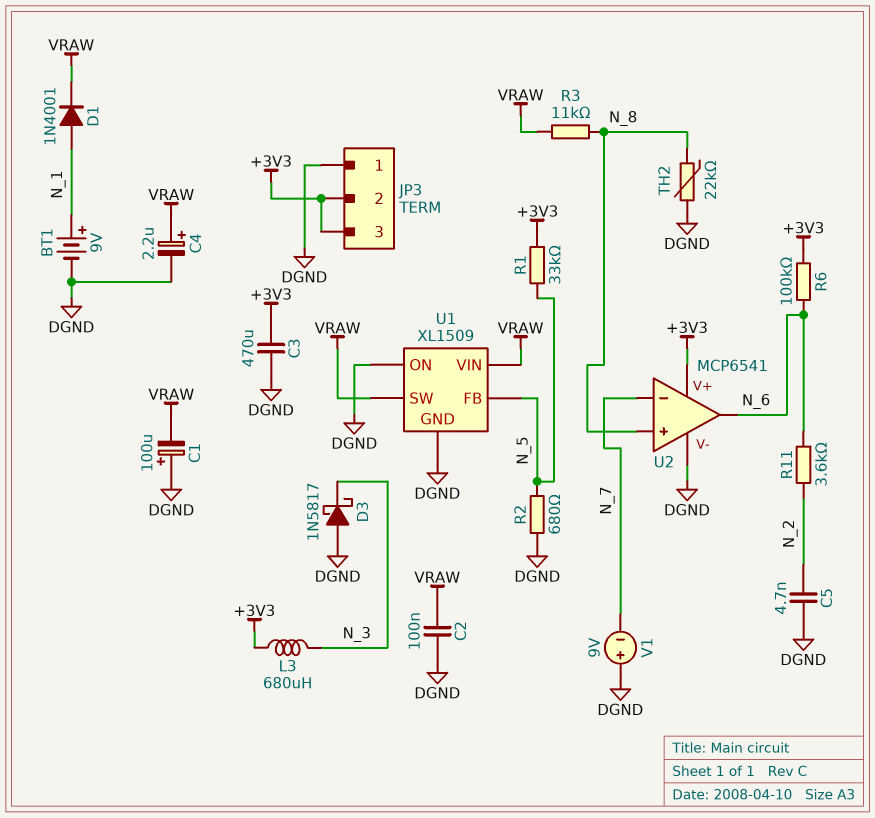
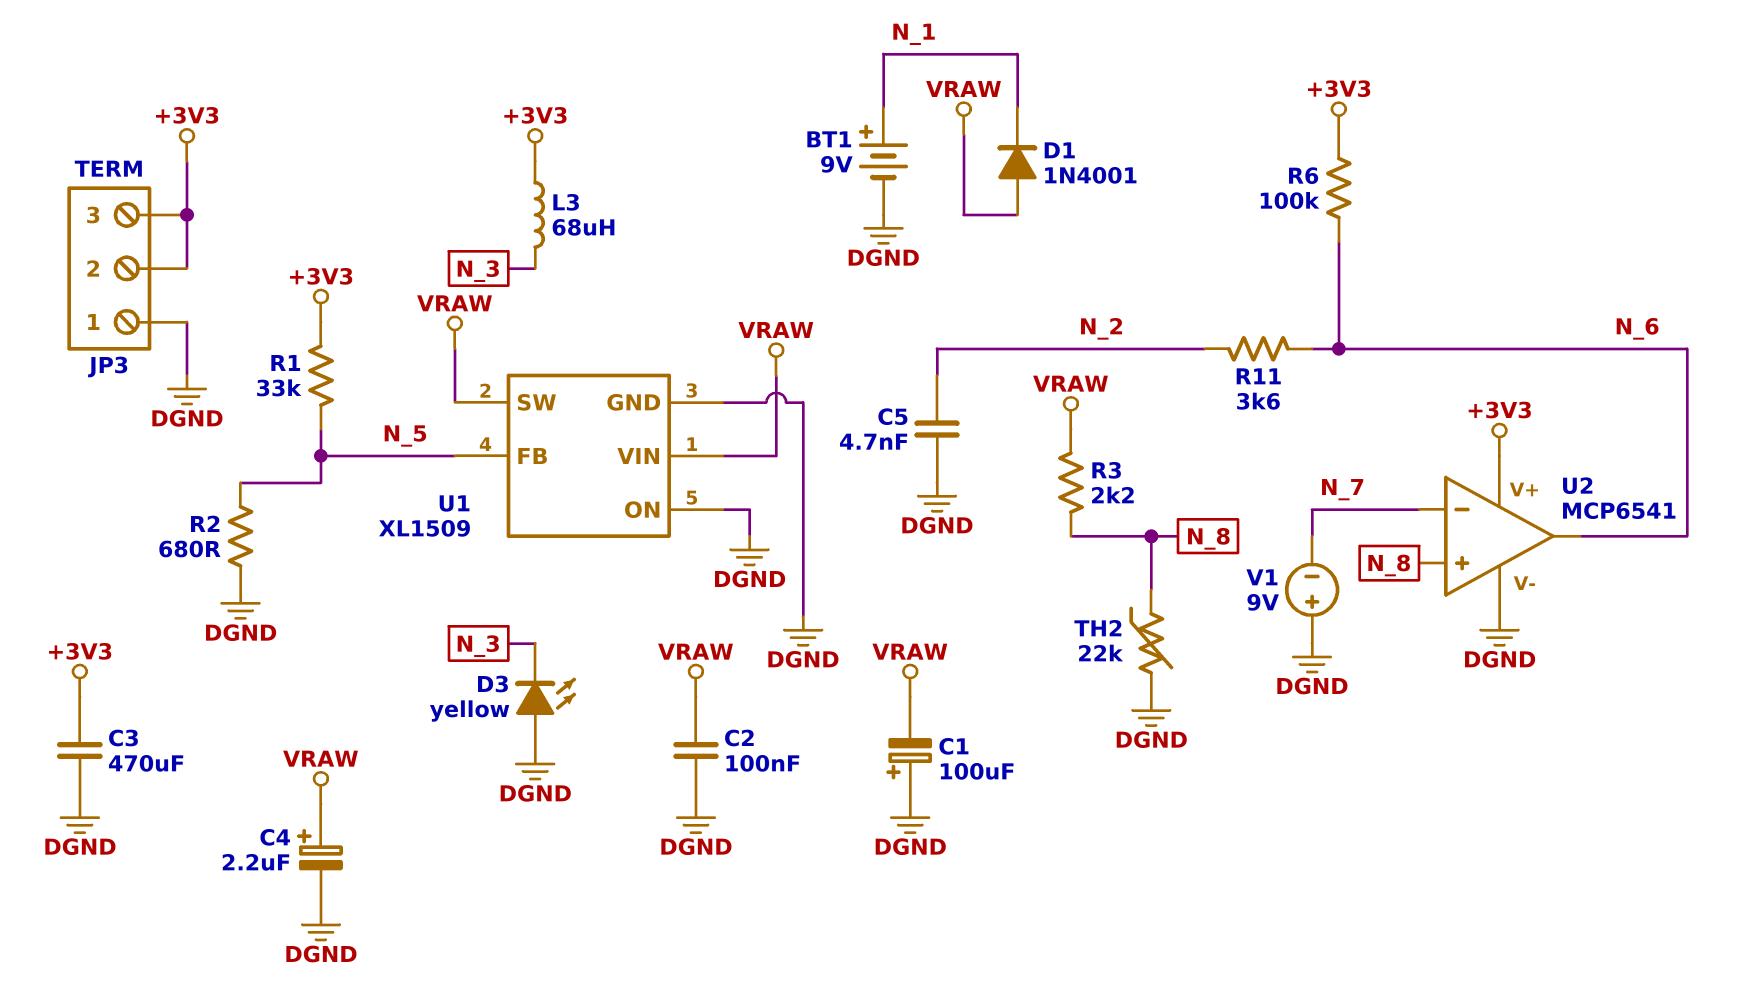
D1: diode 1N4001 (A N_1, K VRAW) -> diode 1N4001 (A VRAW, K N_1)
D3: schottky 1N5817 (A DGND, K N_3) -> LED yellow (A DGND, K N_3)
L3: 680uH (+3V3, N_3) -> 68uH (+3V3, N_3)
R3: 11k (N_8, VRAW) -> 2.2k (N_8, VRAW)

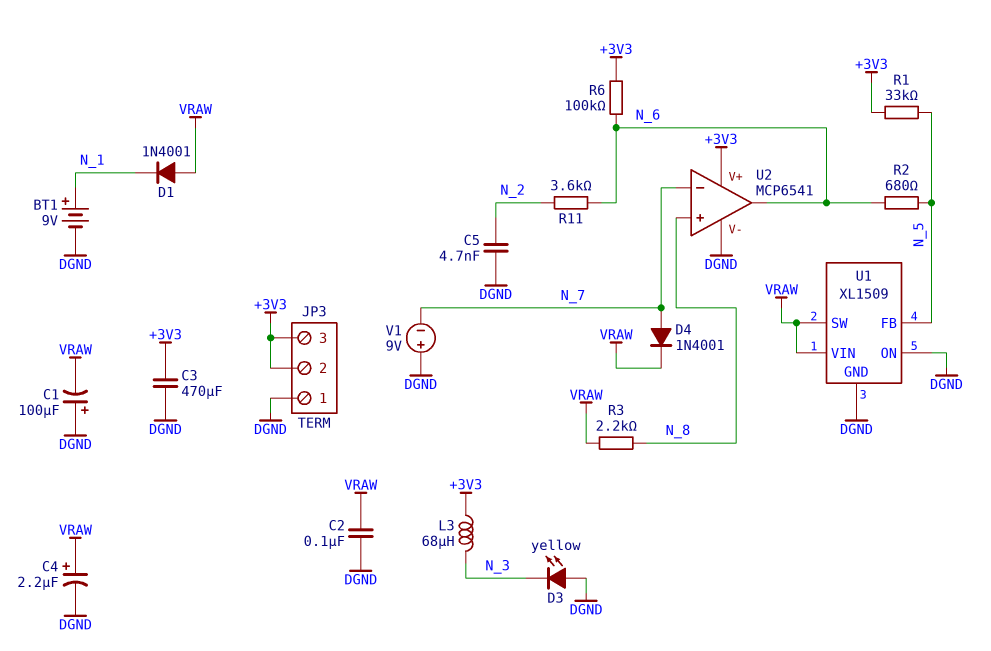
D4: none -> diode 1N4001 (A N_7, K VRAW)
R2: 680 (DGND, N_5) -> 680 (N_5, N_6)
TH2: 22k (DGND, N_8) -> none

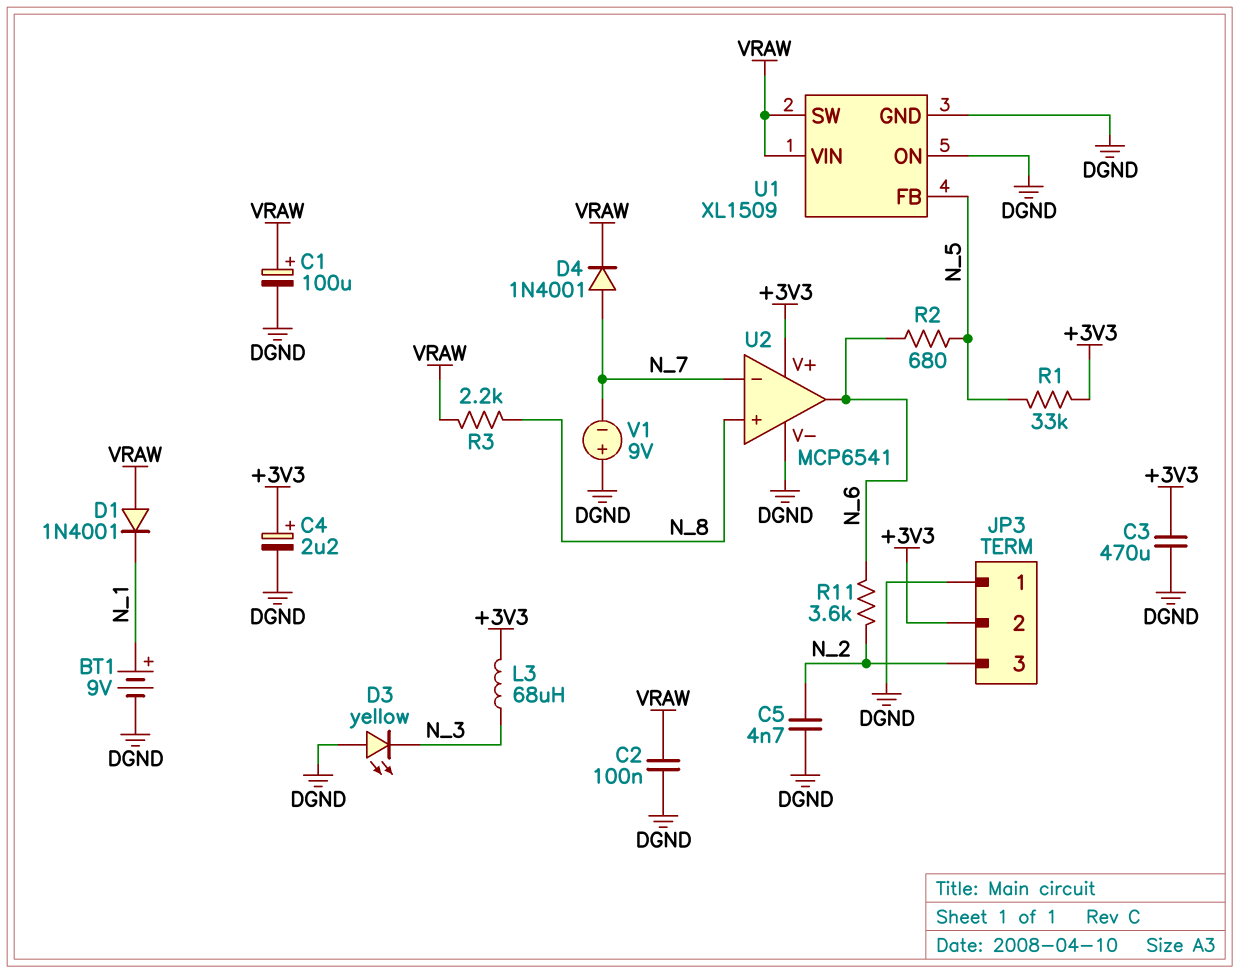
C1: 100uF (plus DGND, minus VRAW) -> 100uF (plus VRAW, minus DGND)
C4: 2.2uF (plus VRAW, minus DGND) -> 2.2uF (plus +3V3, minus DGND)
JP3 pin 3: +3V3 -> N_2
R6: 100k (+3V3, N_6) -> none

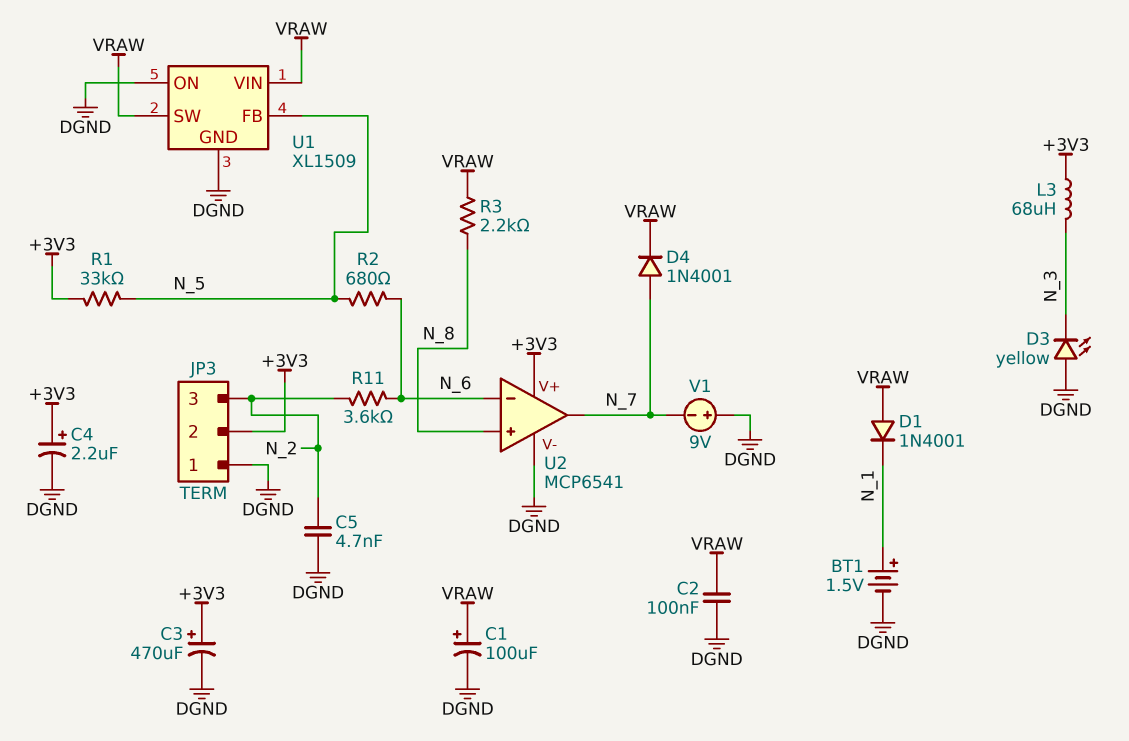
BT1: 9V (plus N_1, minus DGND) -> 1.5V (plus N_1, minus DGND)
C3: 470uF (+3V3, DGND) -> 470uF (plus +3V3, minus DGND)
U2 pin in-: N_7 -> N_6
U2 pin out: N_6 -> N_7

